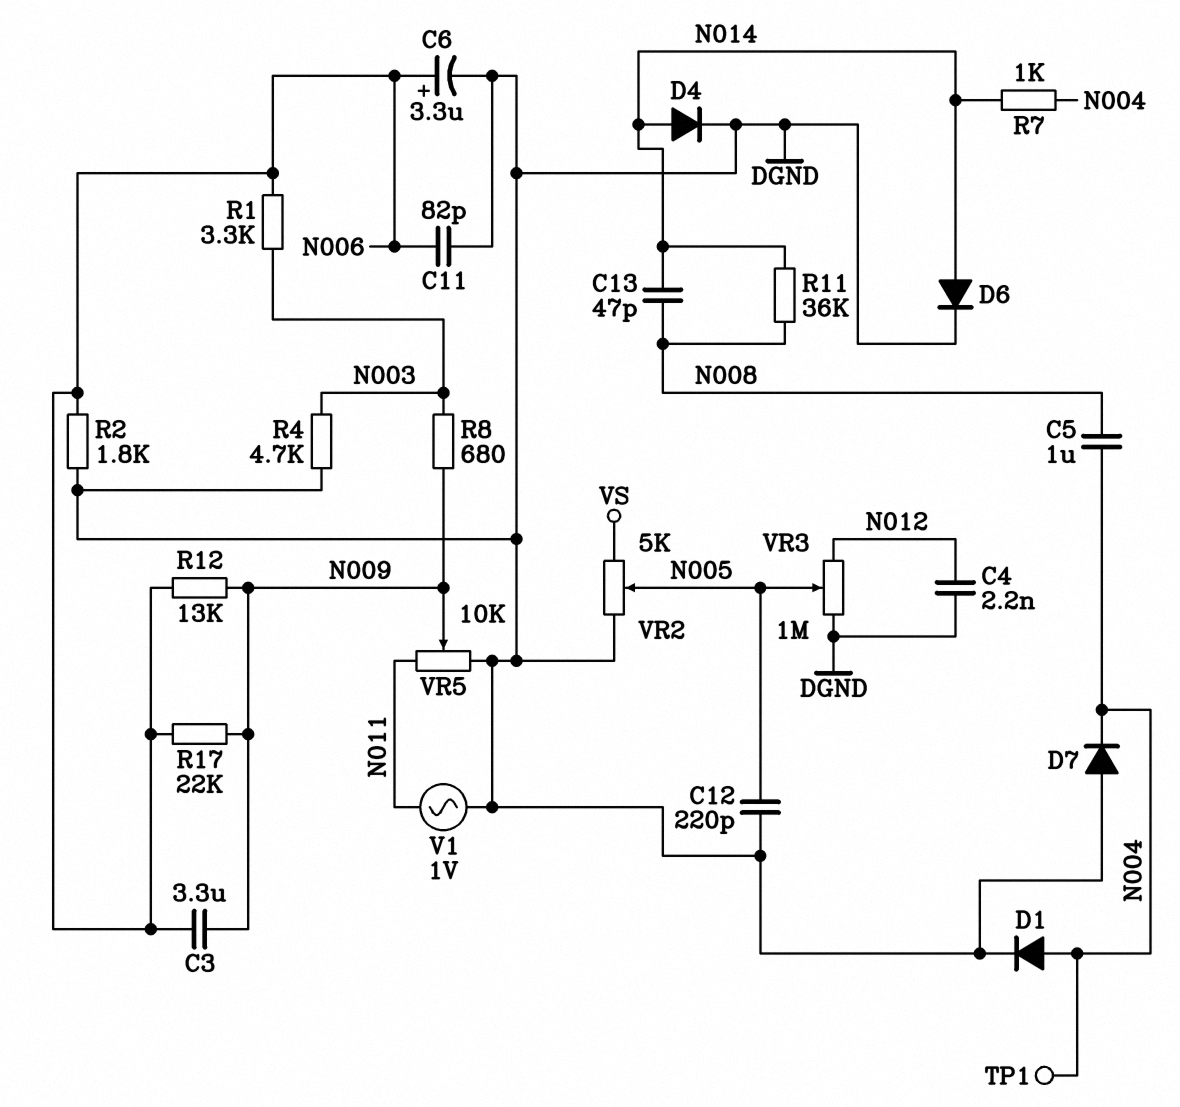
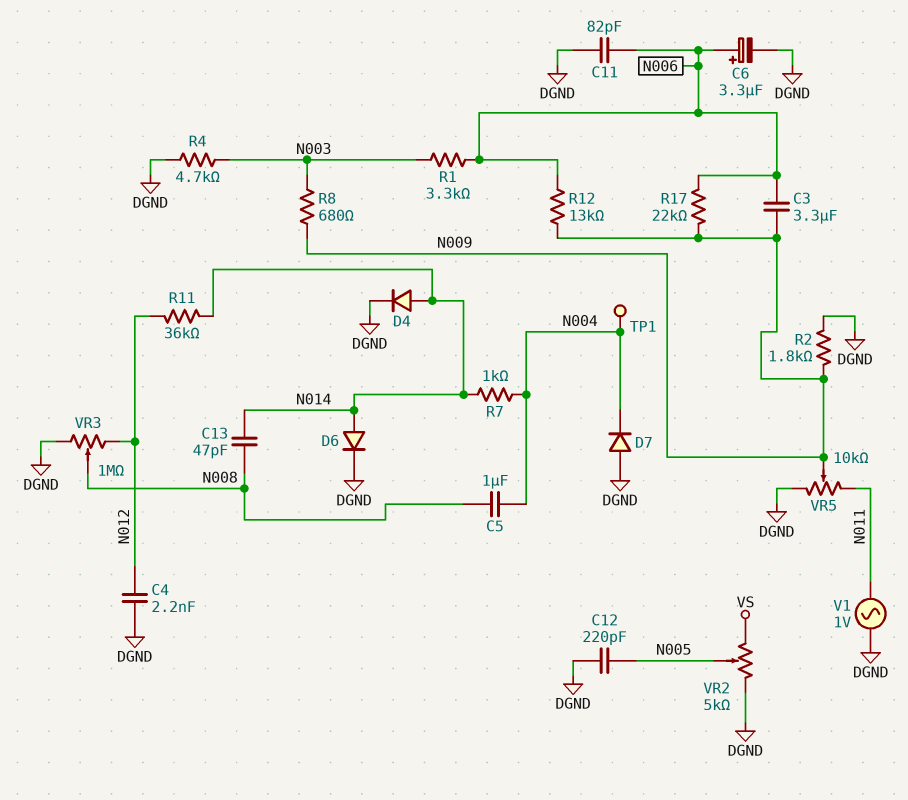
D1: diode (A N004, K DGND) -> none
R2: 1.8k (DGND, N006) -> 1.8k (DGND, N009)
R11: 36k (N008, N014) -> 36k (N012, N014)
VR3: 1M (DGND, N012, wiper N005) -> 1M (DGND, N012, wiper N008)

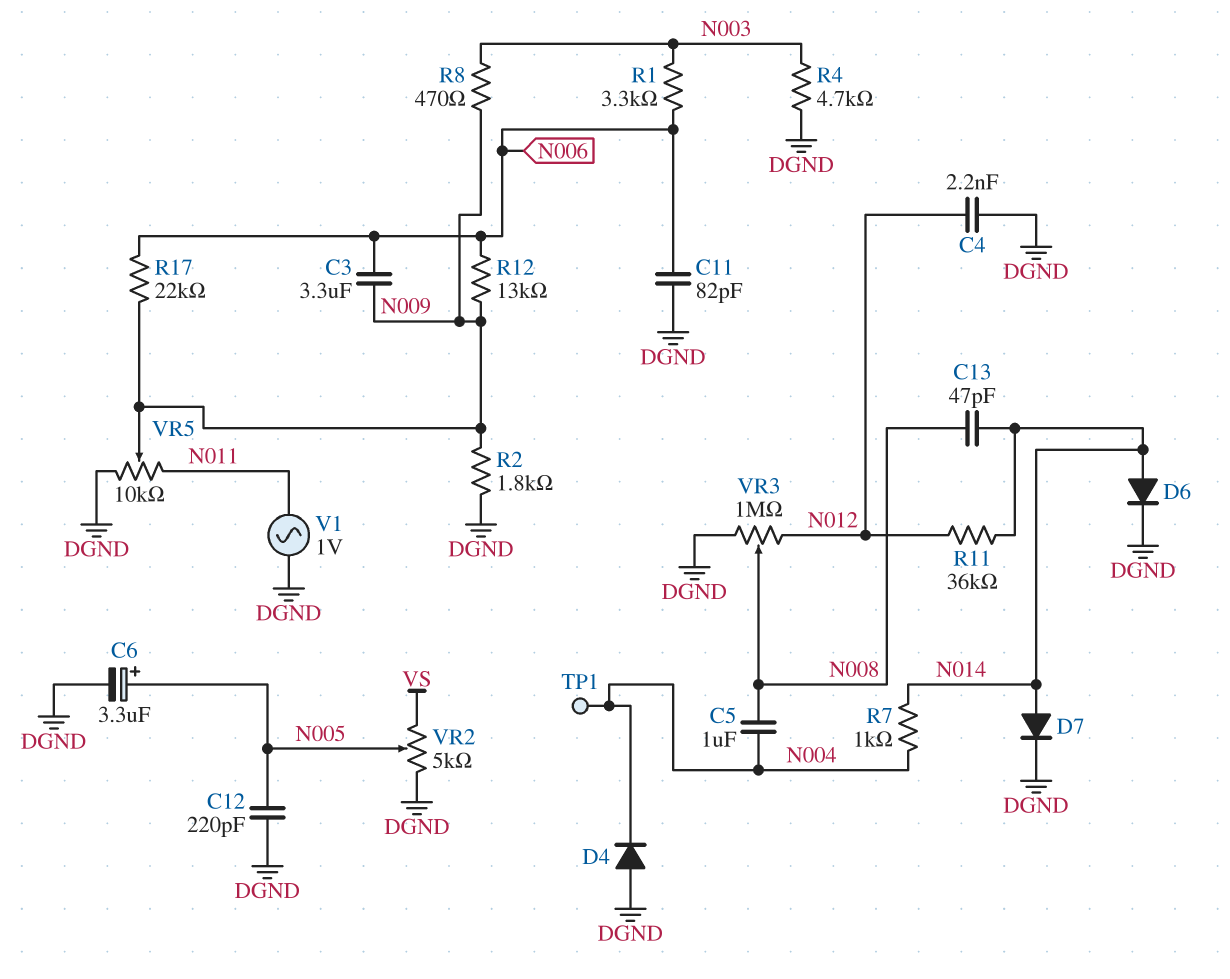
C6: 3.3uF (plus N006, minus DGND) -> 3.3uF (plus N005, minus DGND)
D4: diode (A N014, K DGND) -> diode (A DGND, K N004)
D7: diode (A DGND, K N004) -> diode (A N014, K DGND)
R8: 680 (N003, N009) -> 470 (N003, N009)

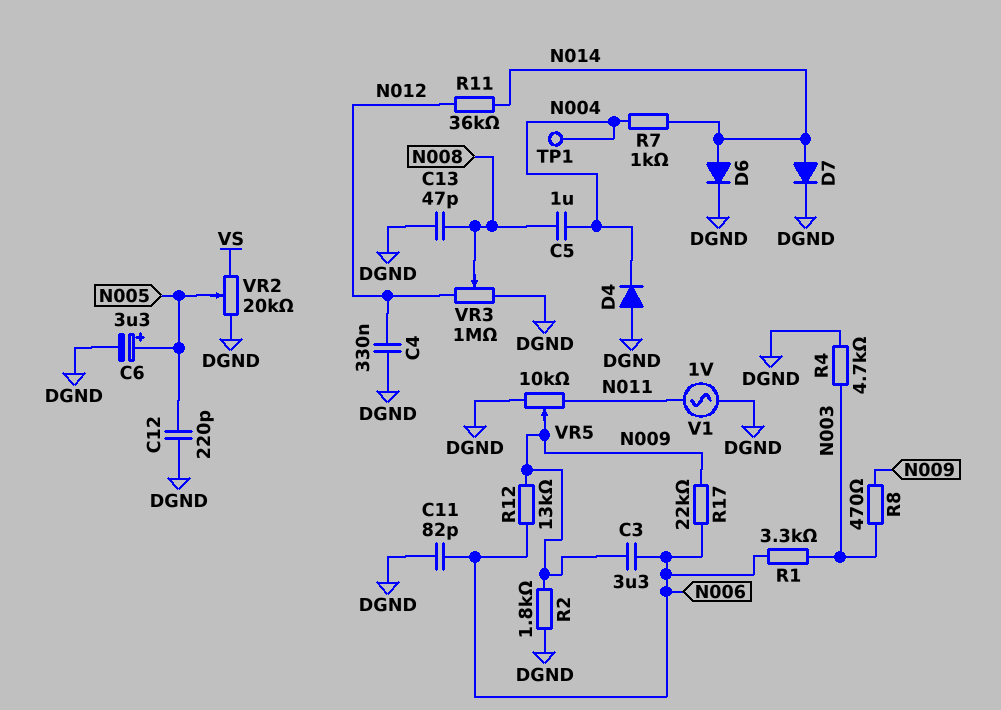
C4: 2.2nF (DGND, N012) -> 330nF (DGND, N012)
C13: 47pF (N008, N014) -> 47pF (DGND, N008)
VR2: 5k (DGND, VS, wiper N005) -> 20k (DGND, VS, wiper N005)

